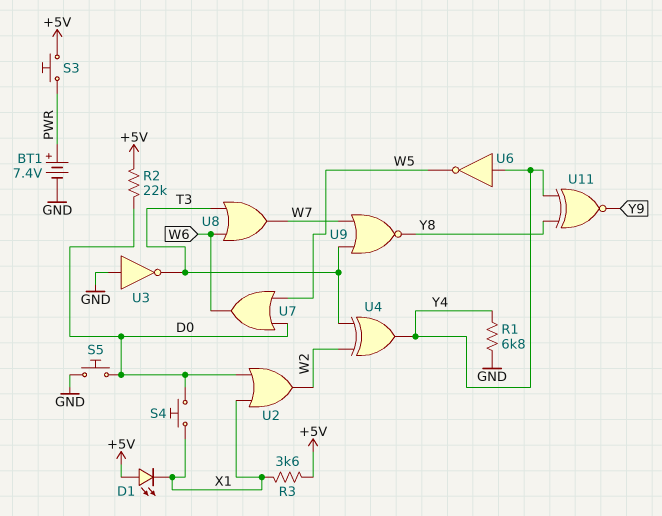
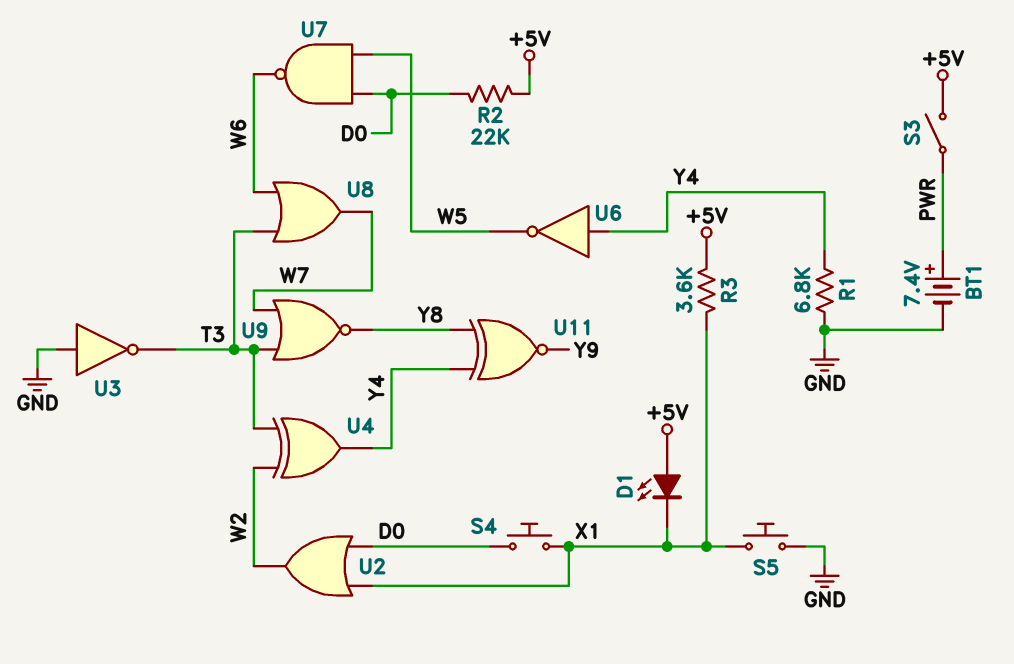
S3: button (+5V, PWR) -> switch (+5V, PWR)
S5: button (D0, GND) -> button (GND, X1)
U7: OR (in D0, in W5, out W6) -> NAND (in D0, in W5, out W6)

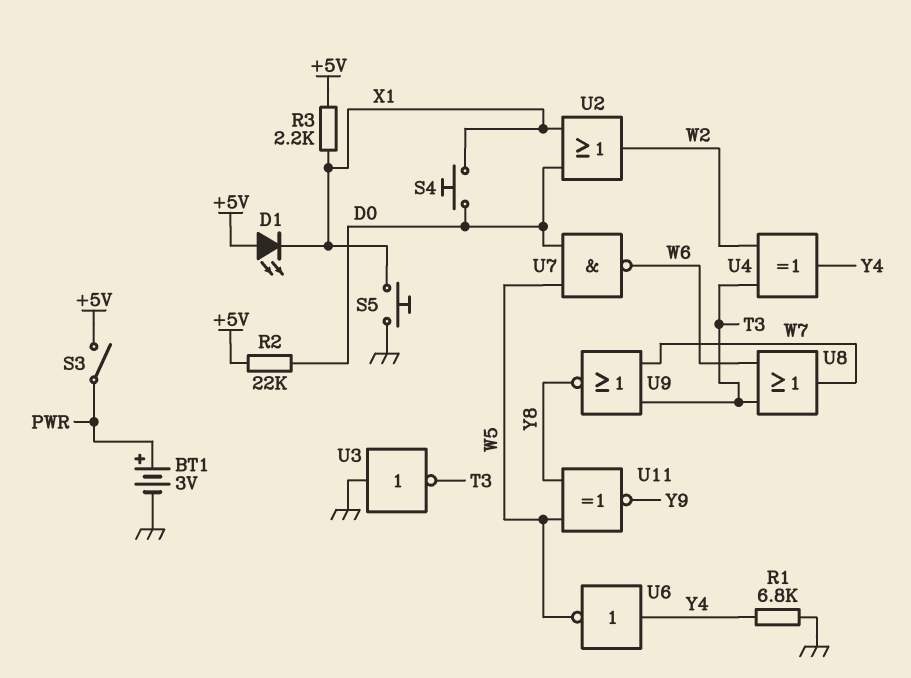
BT1: 7.4V (plus PWR, minus GND) -> 3V (plus PWR, minus GND)
R3: 3.6k (+5V, X1) -> 2.2k (+5V, X1)
U11: XNOR (in Y4, in Y8, out Y9) -> XNOR (in W5, in Y8, out Y9)

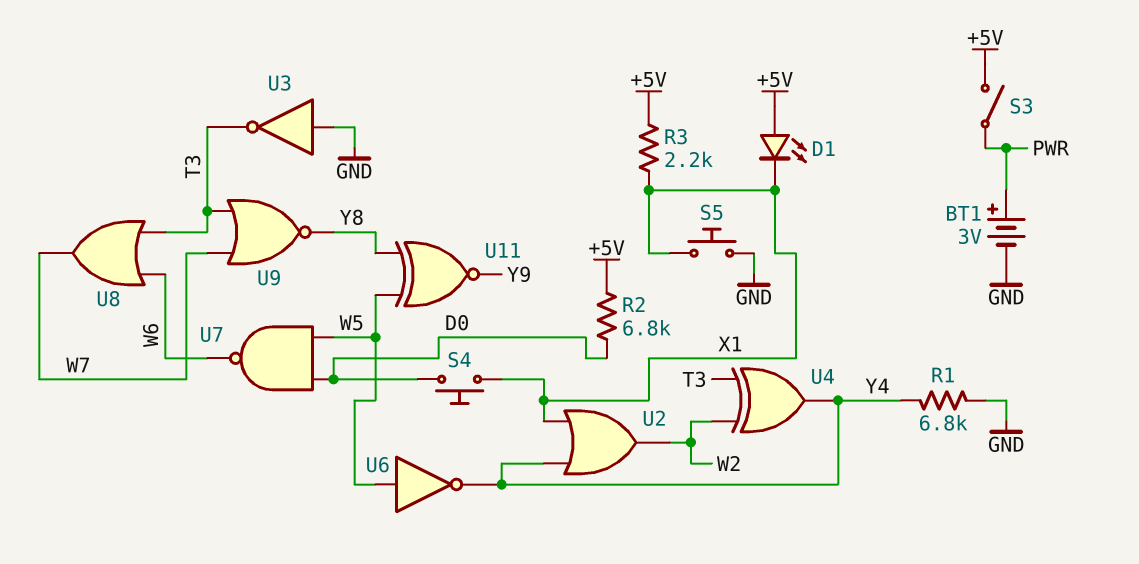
R2: 22k (+5V, D0) -> 6.8k (+5V, D0)
U2: OR (in D0, in X1, out W2) -> OR (in X1, in Y4, out W2)
U6: NOT (in Y4, out W5) -> NOT (in W5, out Y4)

